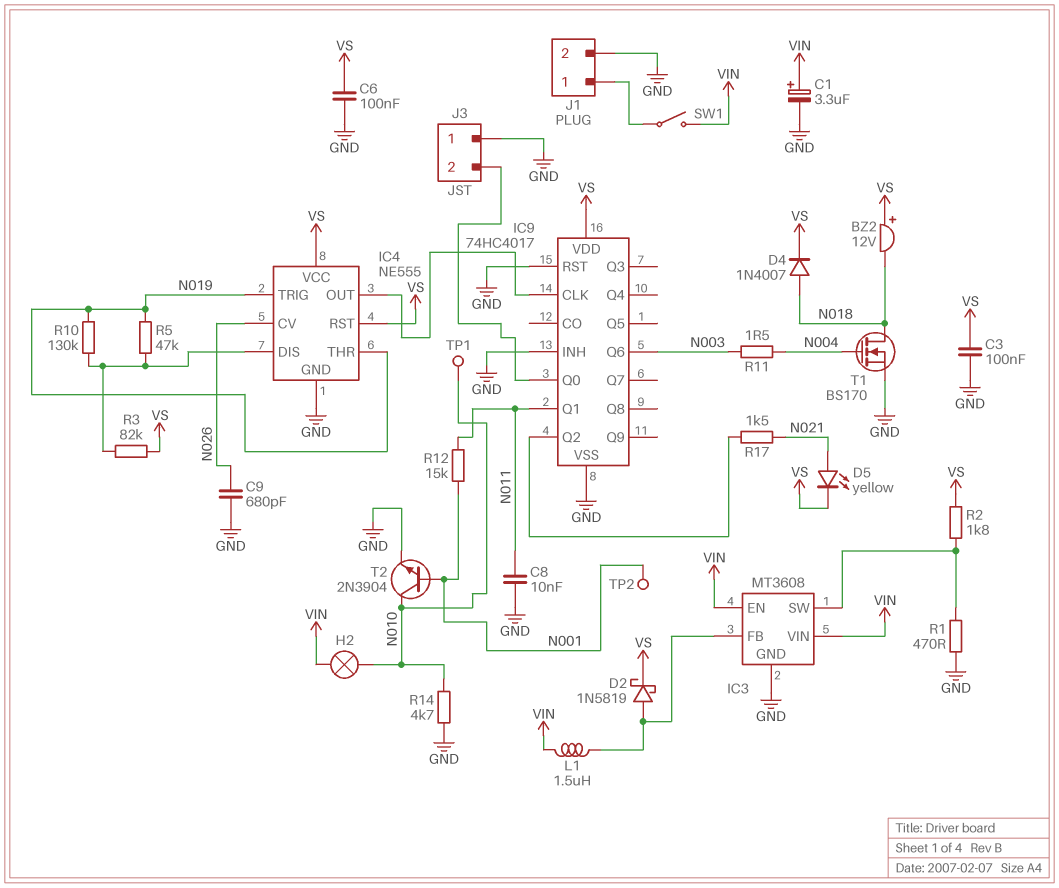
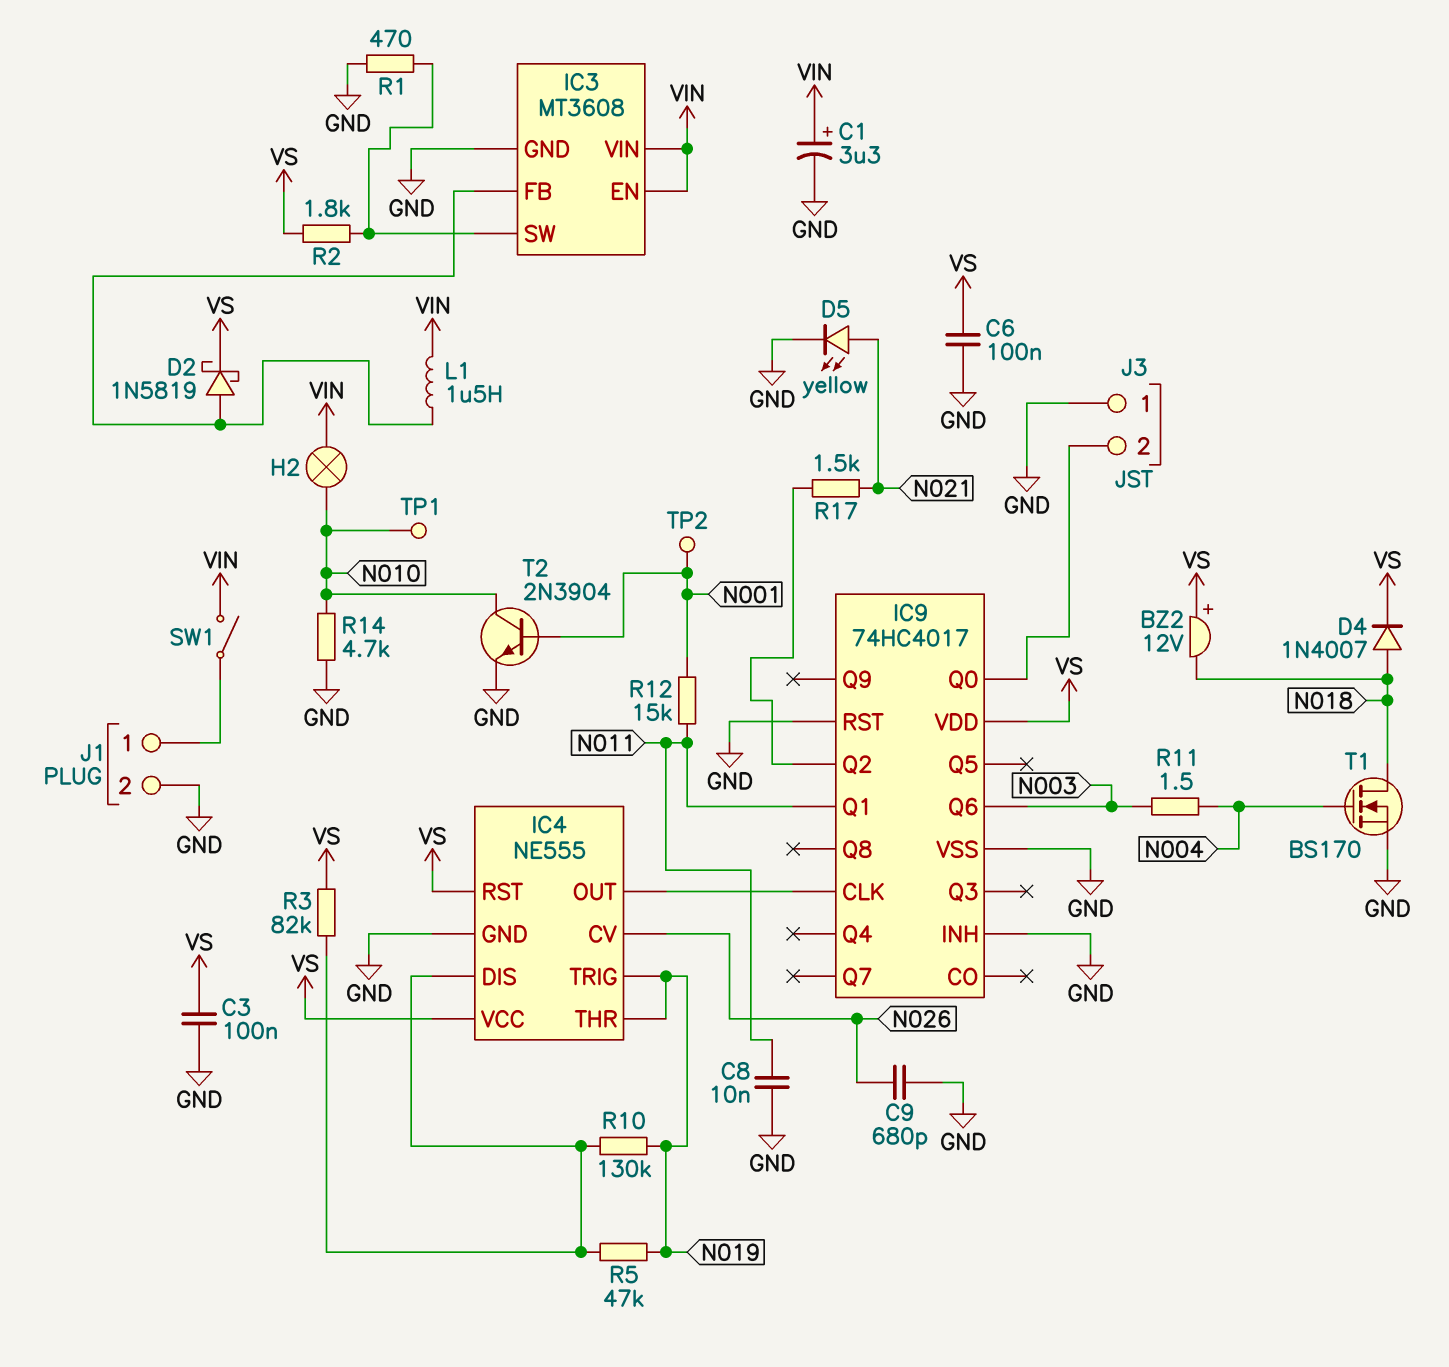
D5: LED yellow (A N021, K VS) -> LED yellow (A N021, K GND)

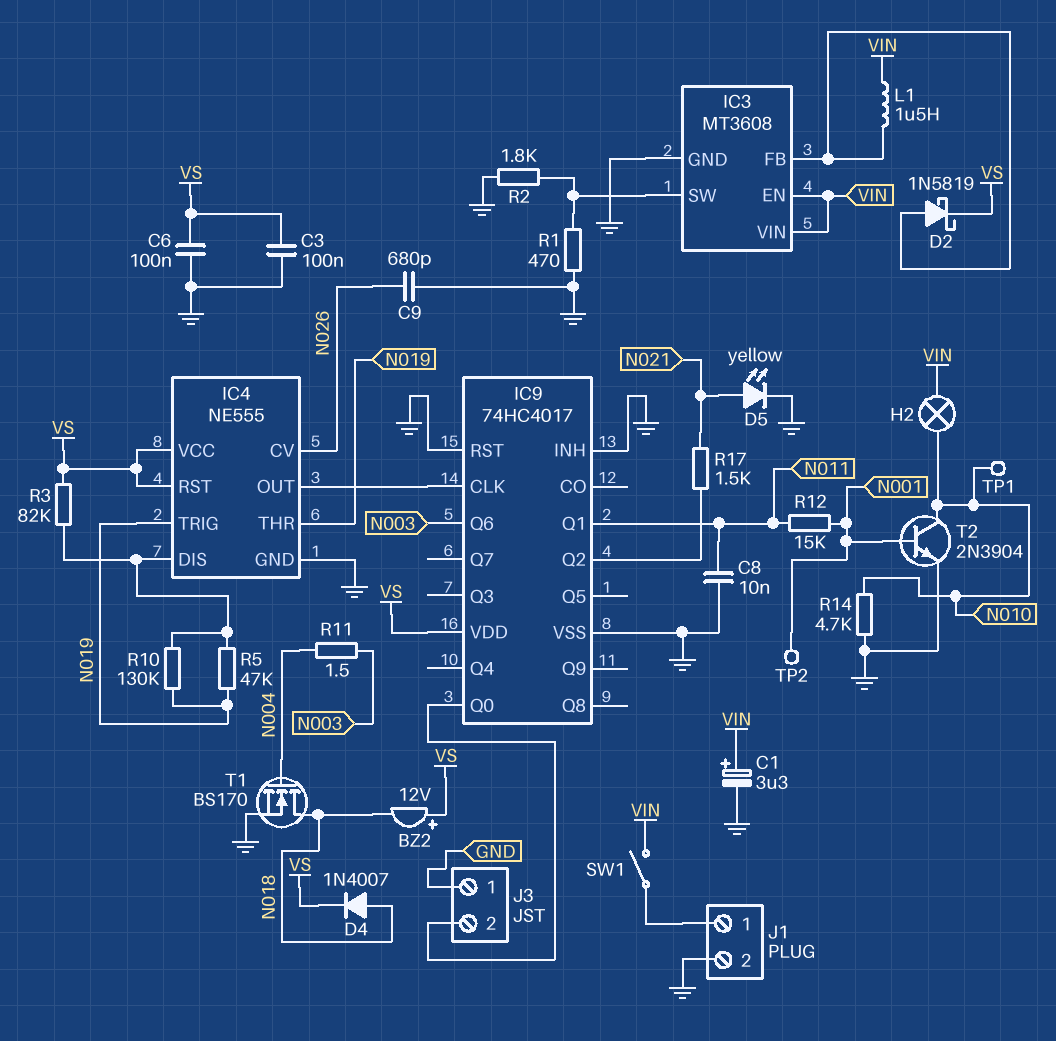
R2: 1.8k (IC3/SW, VS) -> 1.8k (GND, IC3/SW)

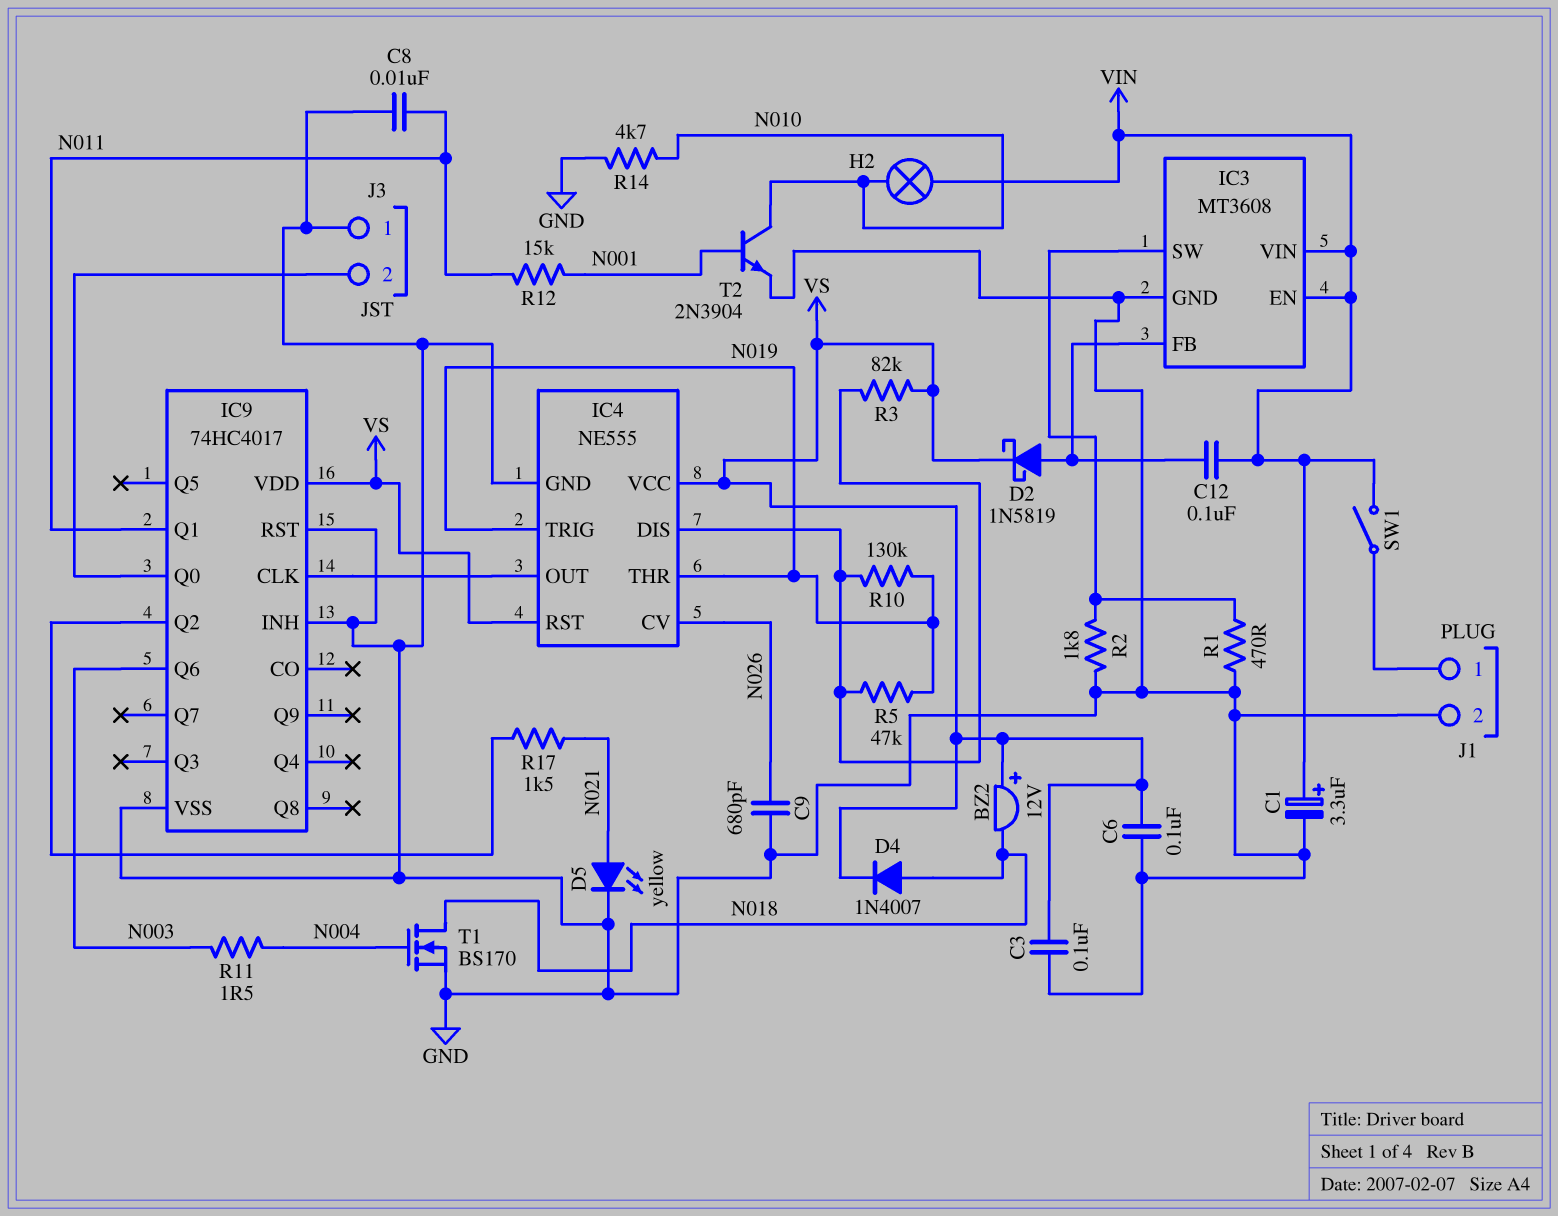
C12: none -> 100nF (IC3/FB, VIN)
L1: 1.5uH (IC3/FB, VIN) -> none
TP1: test point (N010) -> none
TP2: test point (N001) -> none

